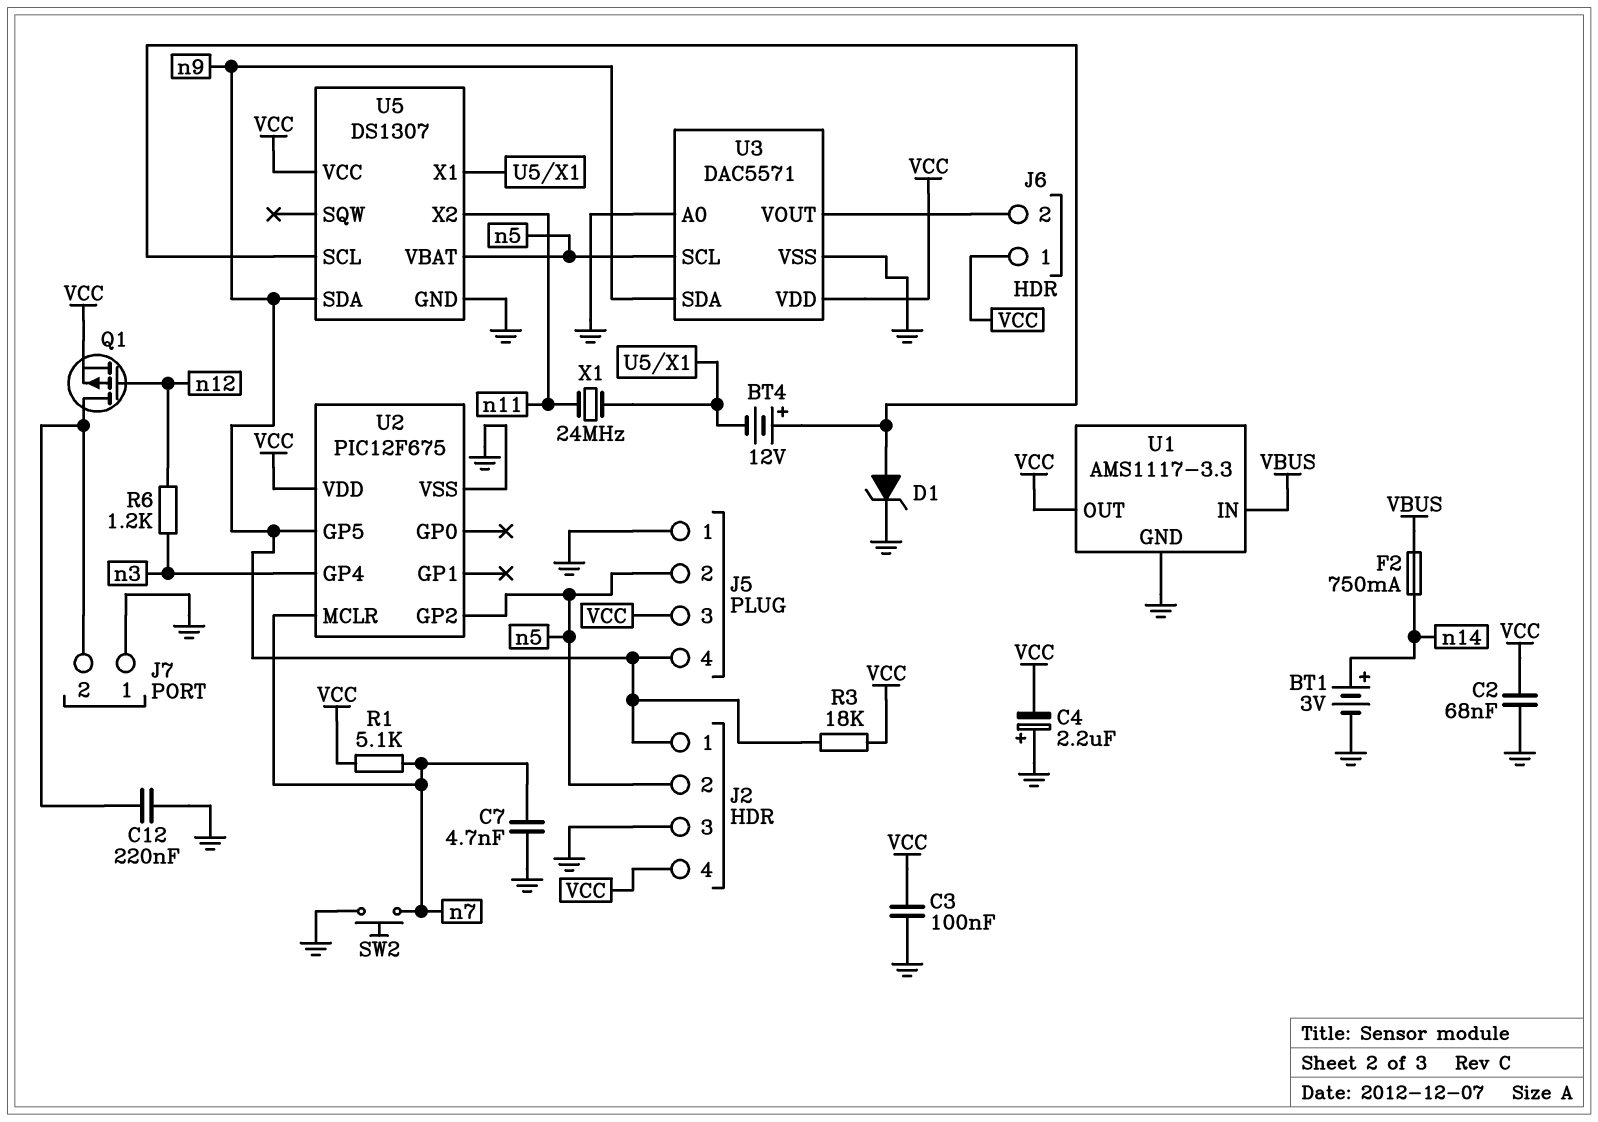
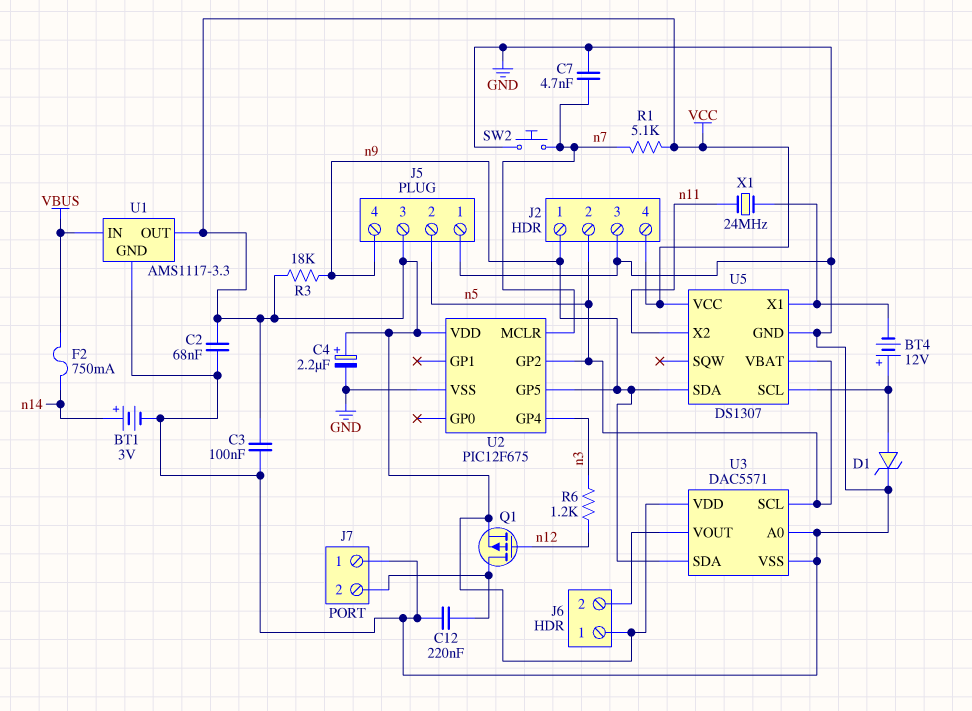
C4: 2.2uF (plus GND, minus VCC) -> 2.2uF (plus VCC, minus GND)

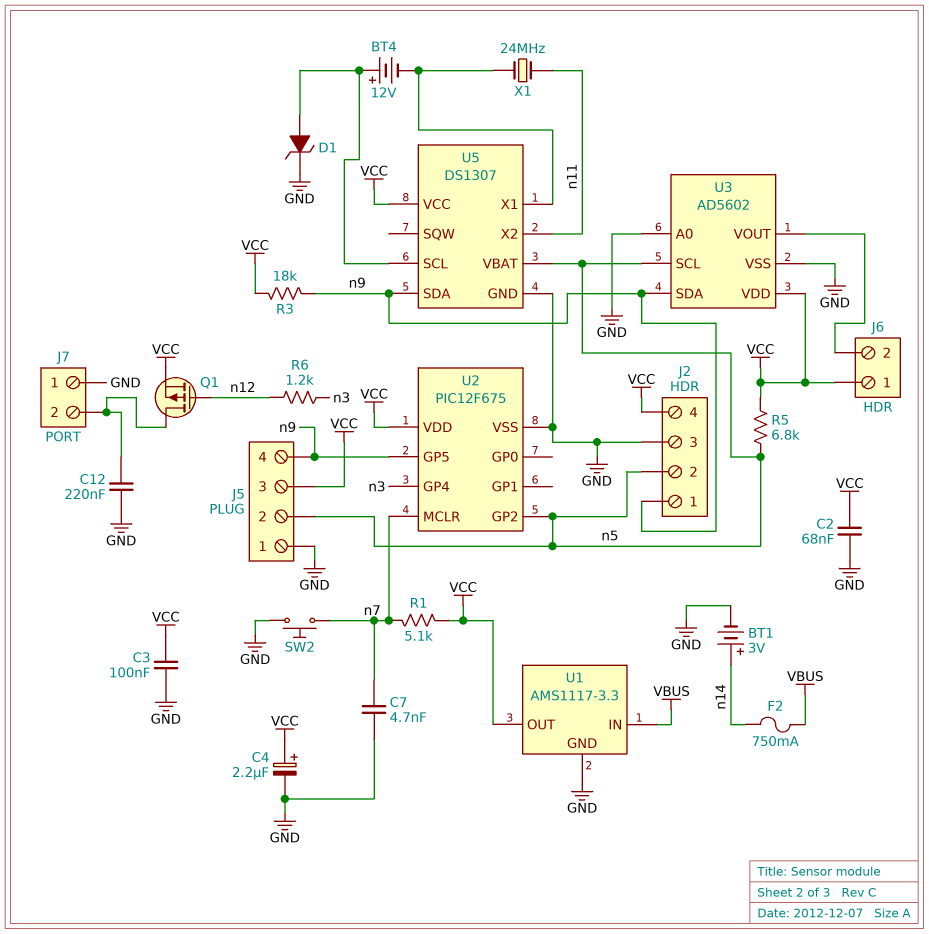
R5: none -> 6.8k (VCC, n5)
U3: DAC5571 -> AD5602

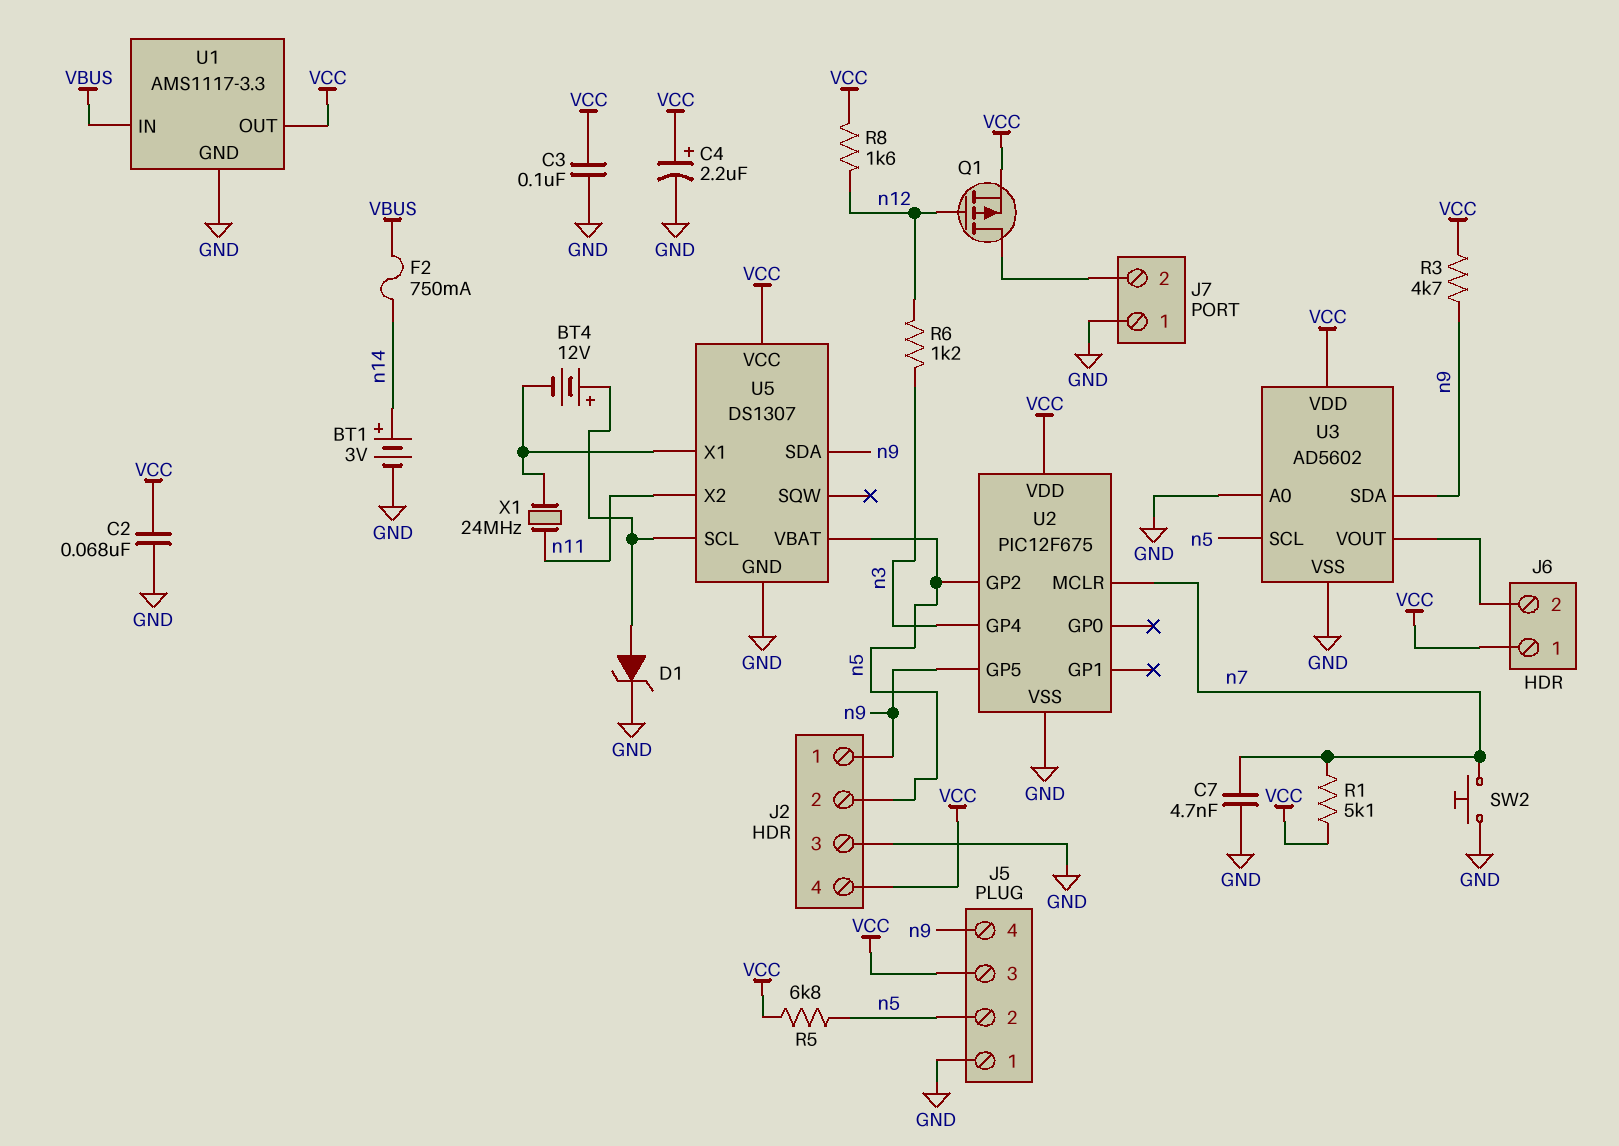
C12: 220nF (GND, J7/2) -> none
R3: 18k (VCC, n9) -> 4.7k (VCC, n9)
R8: none -> 1.6k (VCC, n12)

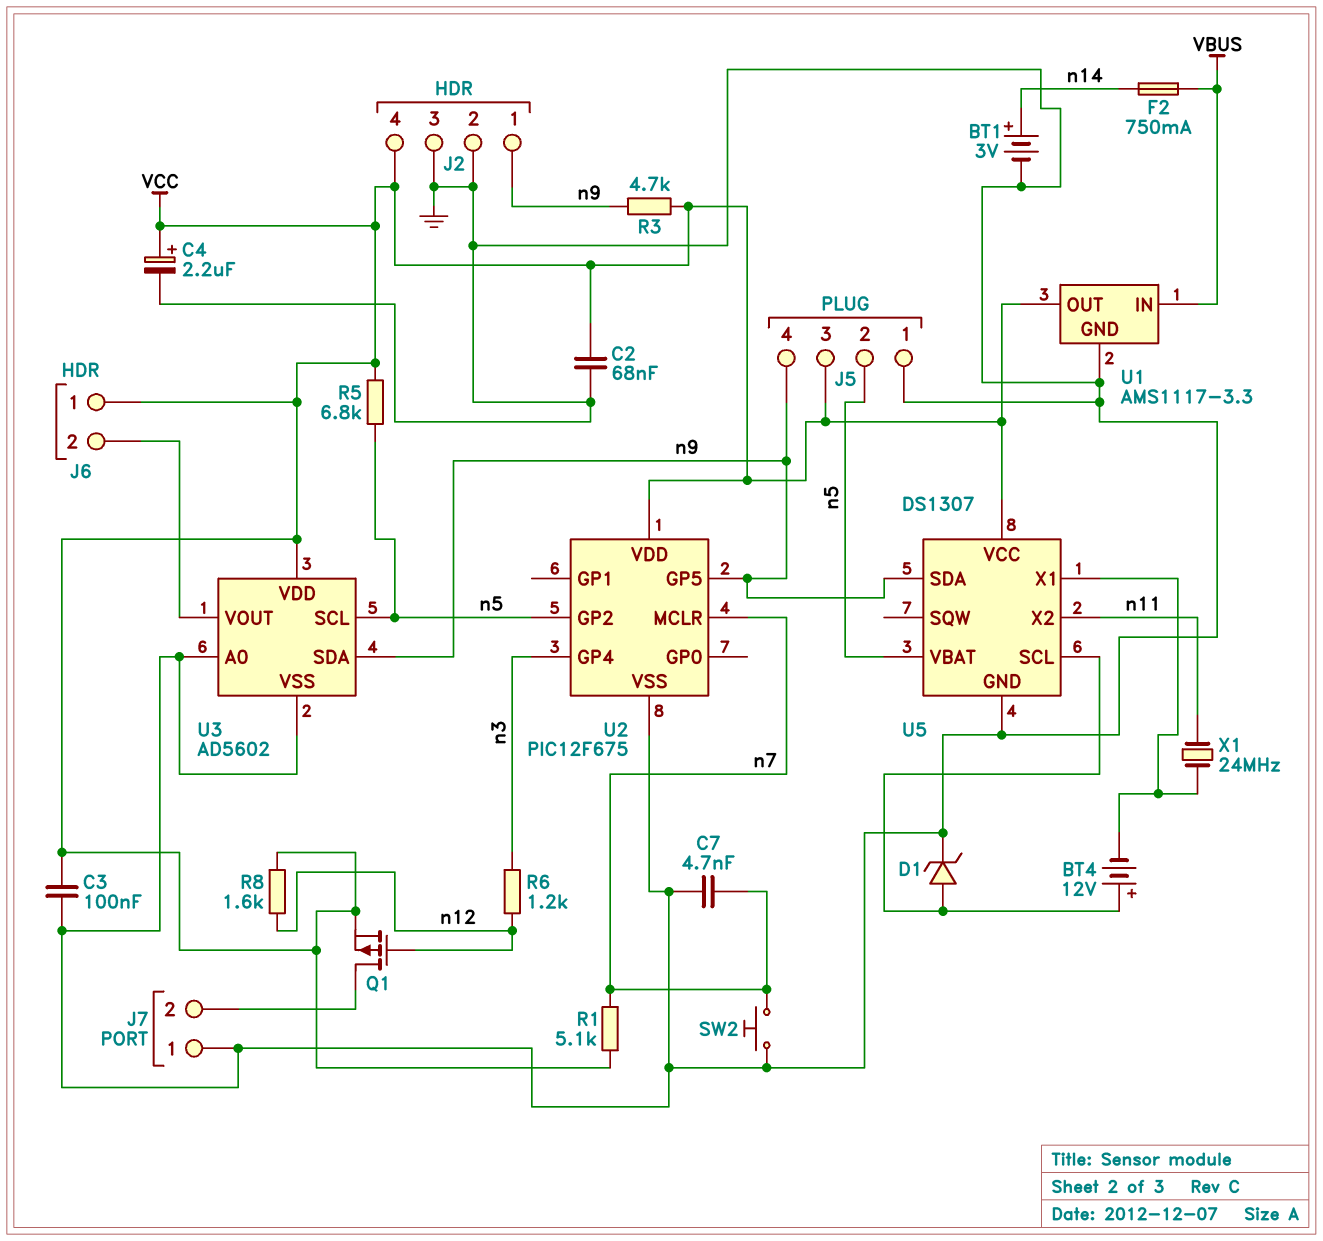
J2 pin 2: n5 -> GND

